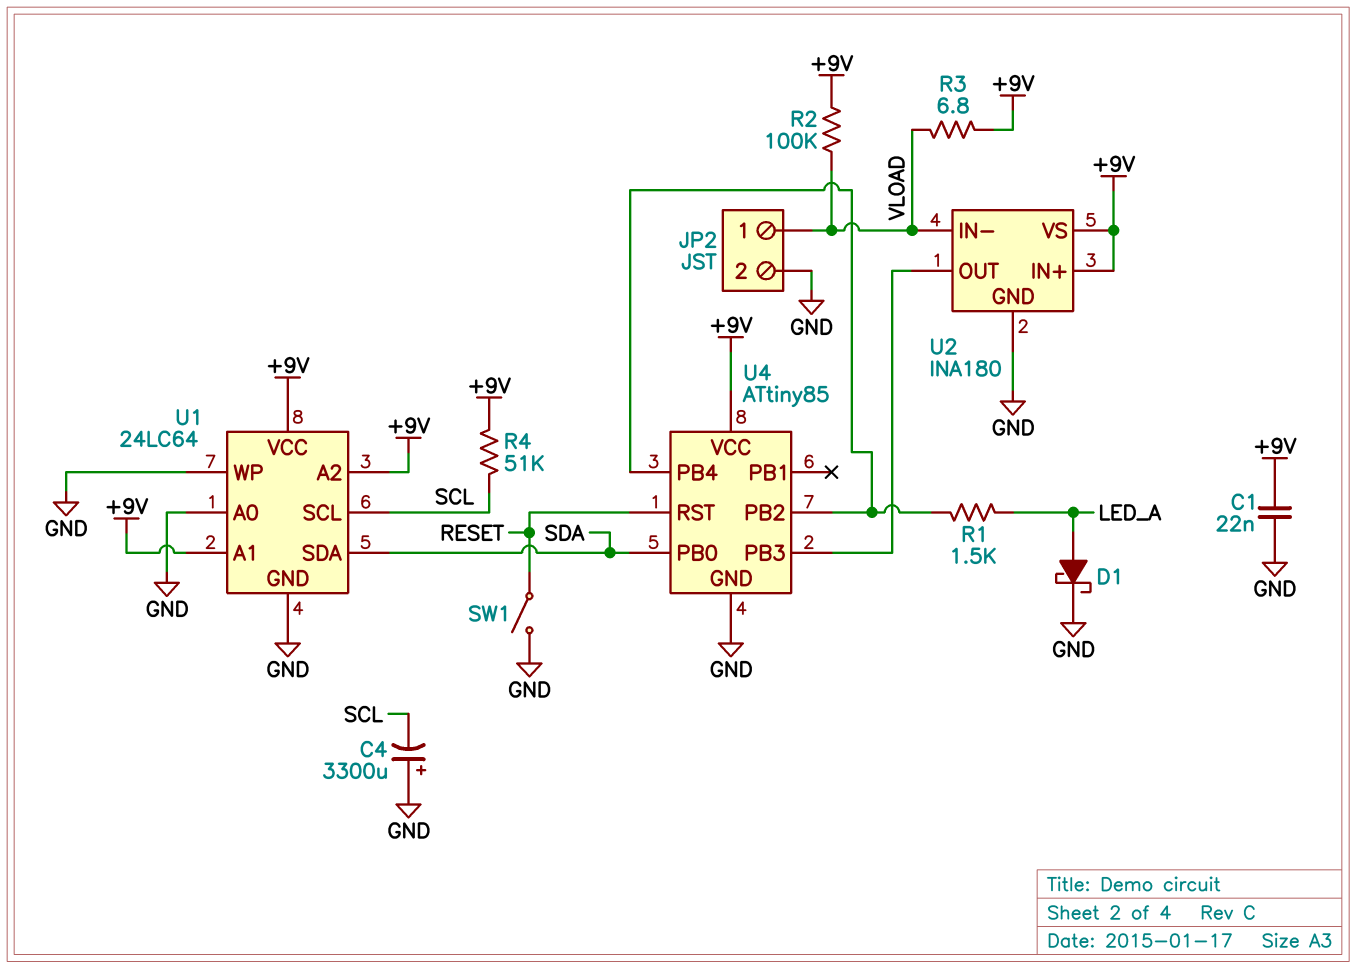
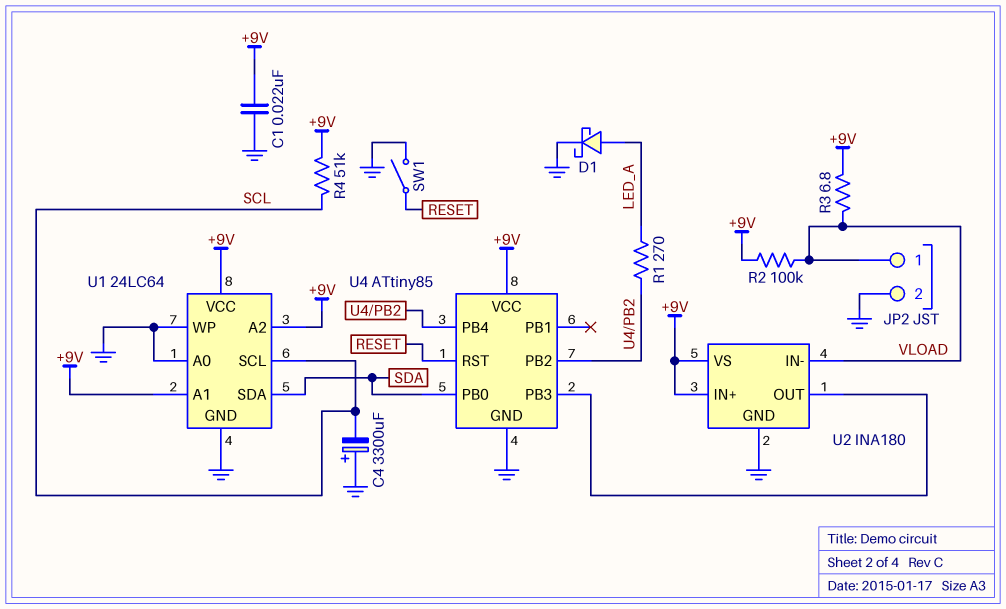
R1: 1.5k (LED_A, U4/PB2) -> 270 (LED_A, U4/PB2)

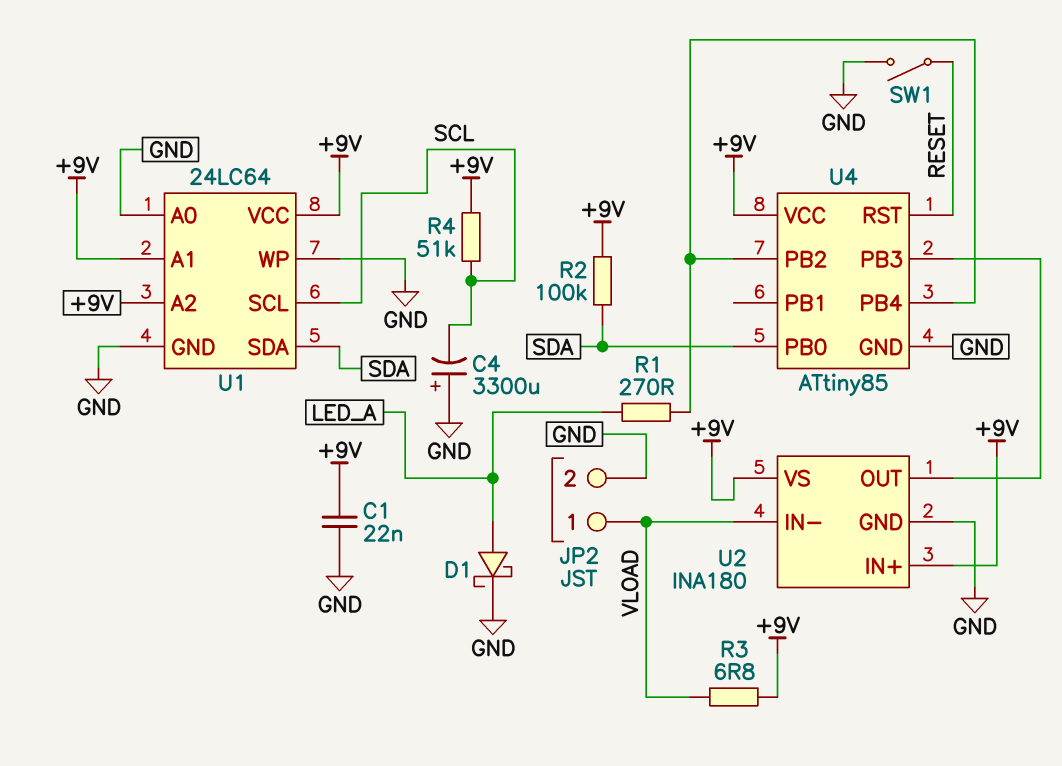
R2: 100k (+9V, VLOAD) -> 100k (+9V, SDA)

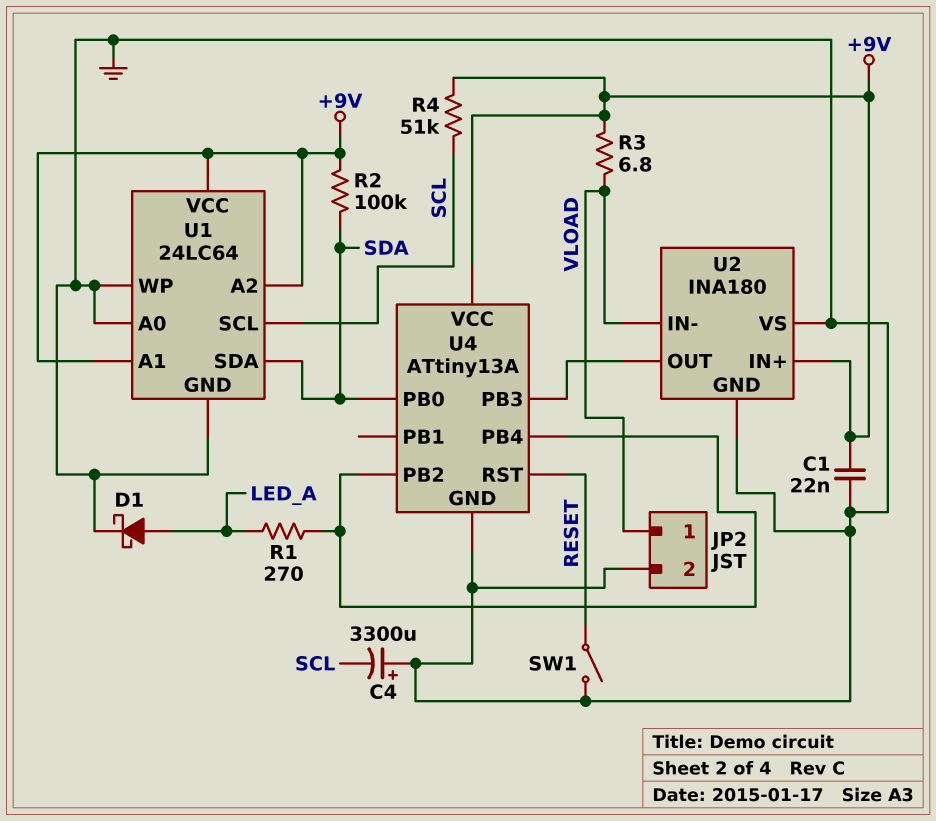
U2 pin VS: +9V -> GND
U4: ATtiny85 -> ATtiny13A

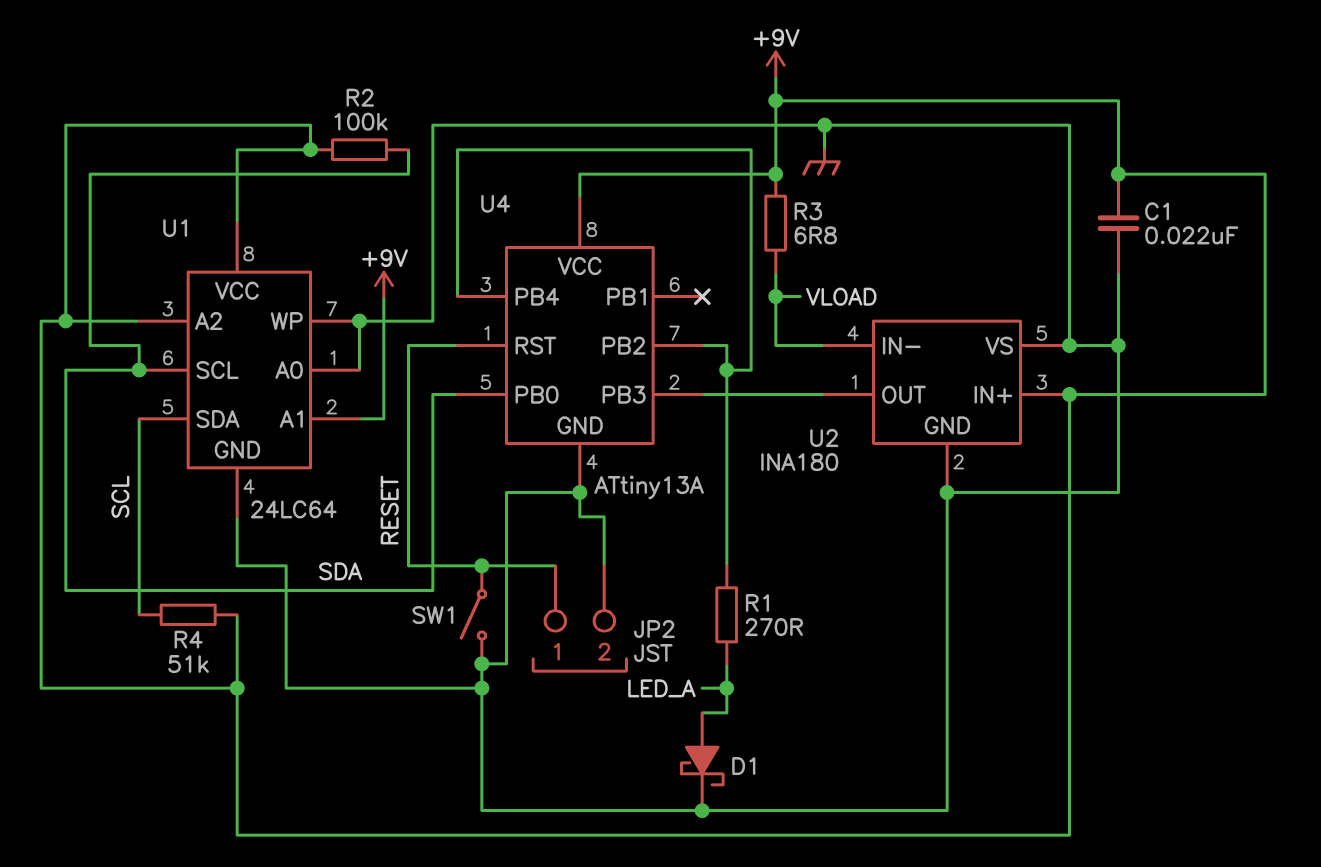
C4: 3300uF (plus GND, minus SCL) -> none
JP2 pin 1: VLOAD -> RESET
U1 pin SCL: SCL -> SDA
U1 pin SDA: SDA -> SCL

